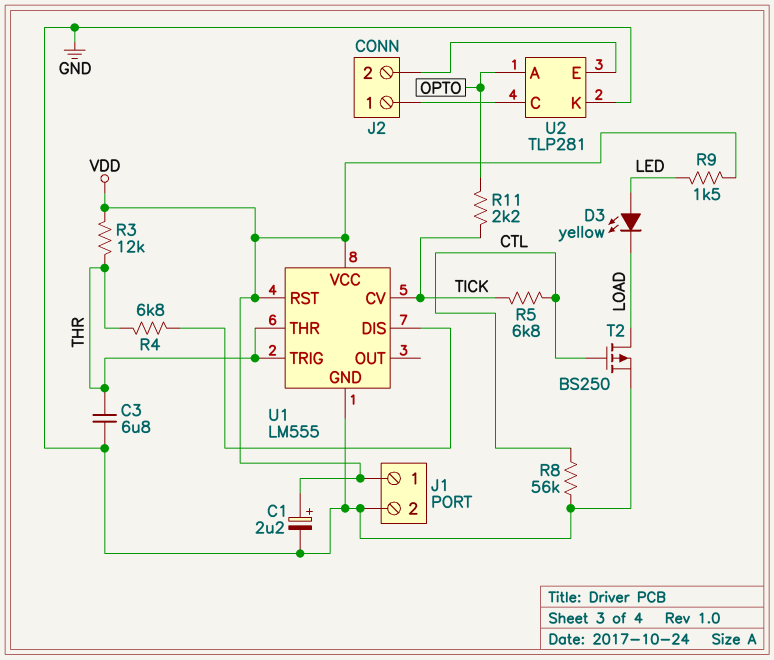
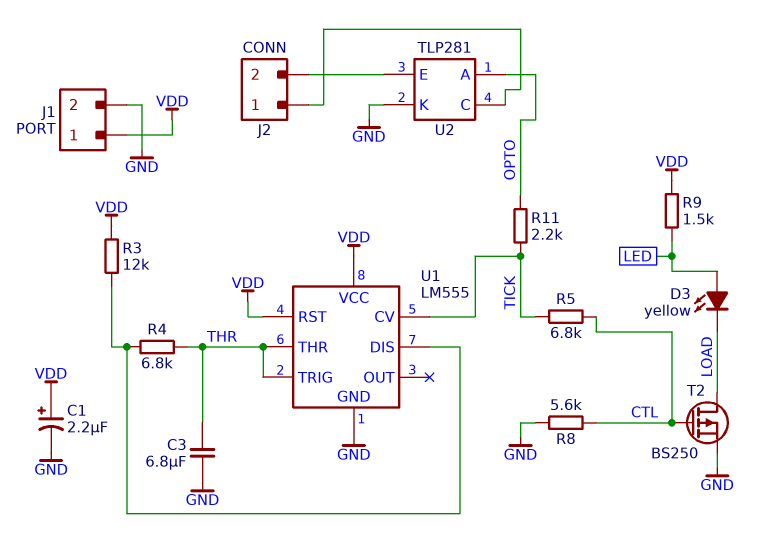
R3: 12k (THR, VDD) -> 12k (U1/DIS, VDD)
R8: 56k (CTL, GND) -> 5.6k (CTL, GND)

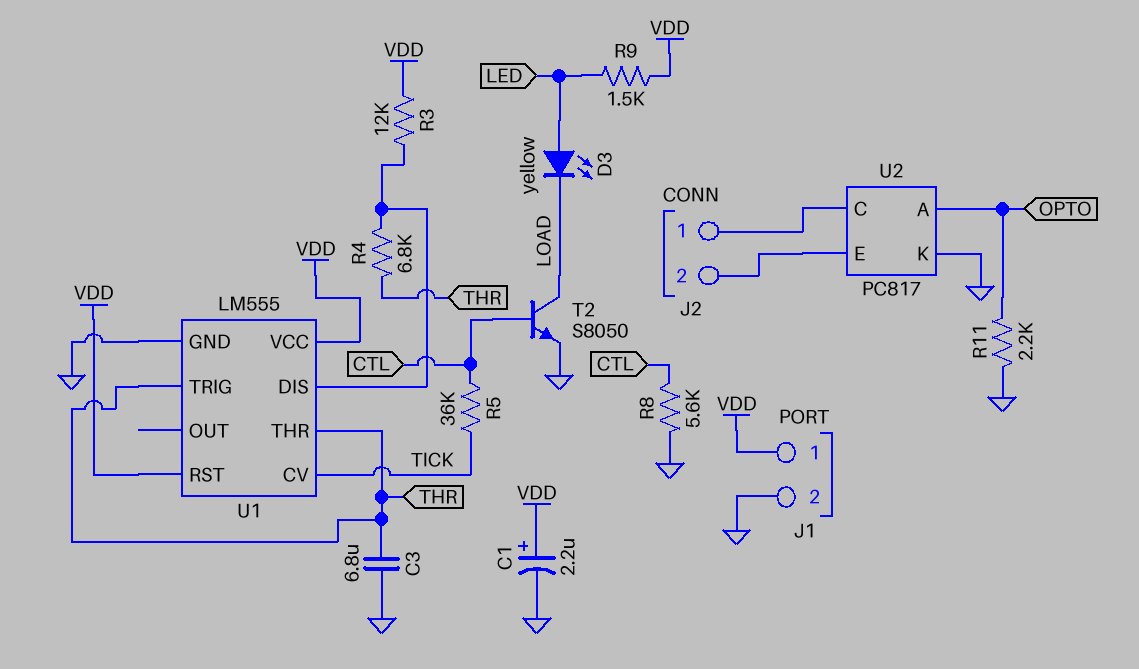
R5: 6.8k (CTL, TICK) -> 36k (CTL, TICK)
R11: 2.2k (OPTO, TICK) -> 2.2k (GND, OPTO)
T2: PMOS BS250 (G CTL, D LOAD, S GND) -> NPN S8050 (B CTL, C LOAD, E GND)
U2: TLP281 -> PC817

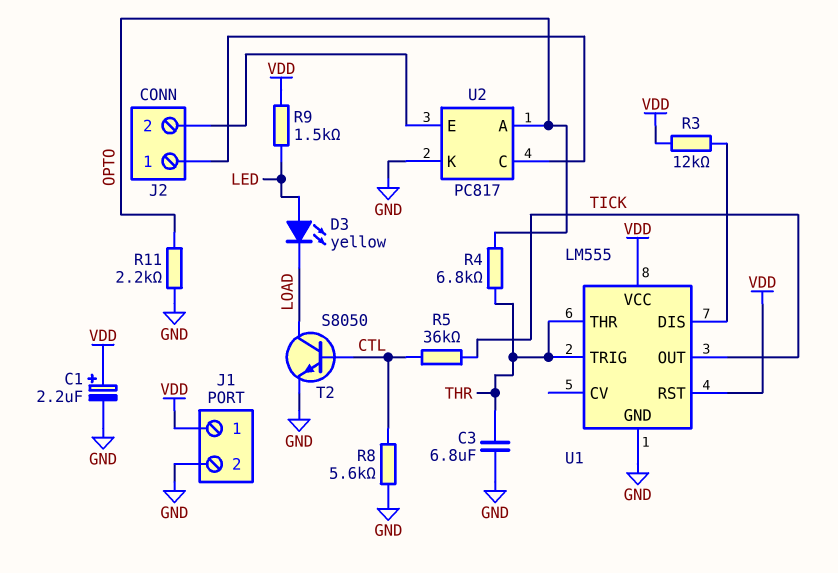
R4: 6.8k (THR, U1/DIS) -> 6.8k (OPTO, THR)
U1 pin CV: TICK -> none
U1 pin OUT: none -> TICK

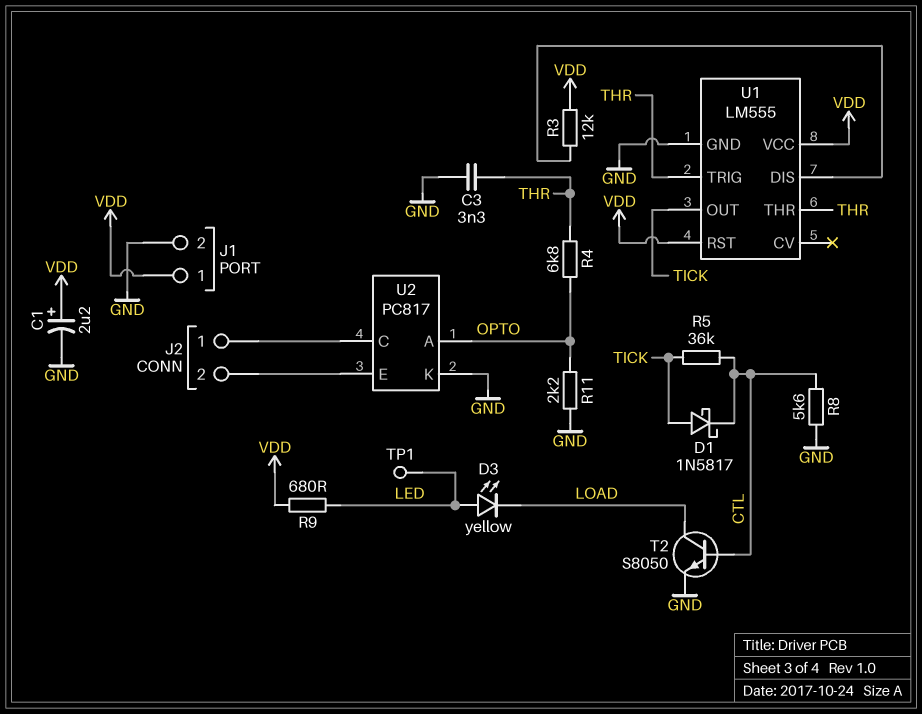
C3: 6.8uF (GND, THR) -> 3.3nF (GND, THR)
D1: none -> schottky 1N5817 (A TICK, K CTL)
R9: 1.5k (LED, VDD) -> 680 (LED, VDD)
TP1: none -> test point (LED)

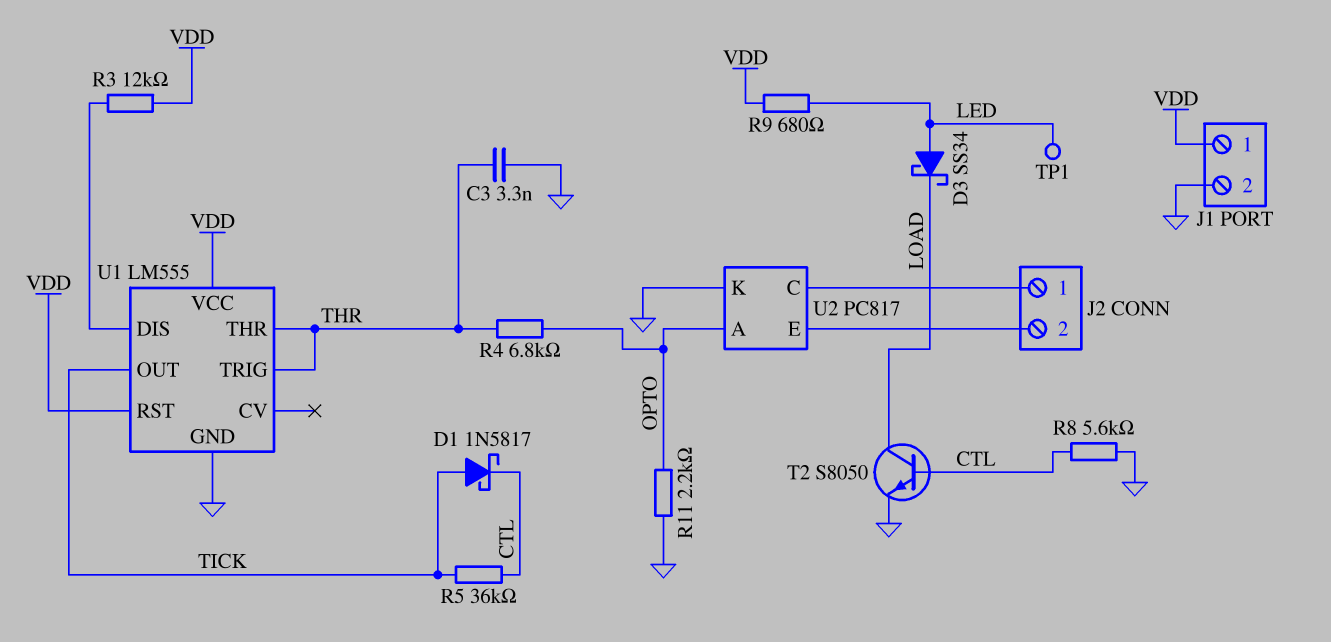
C1: 2.2uF (plus VDD, minus GND) -> none
D3: LED yellow (A LED, K LOAD) -> schottky SS34 (A LED, K LOAD)

